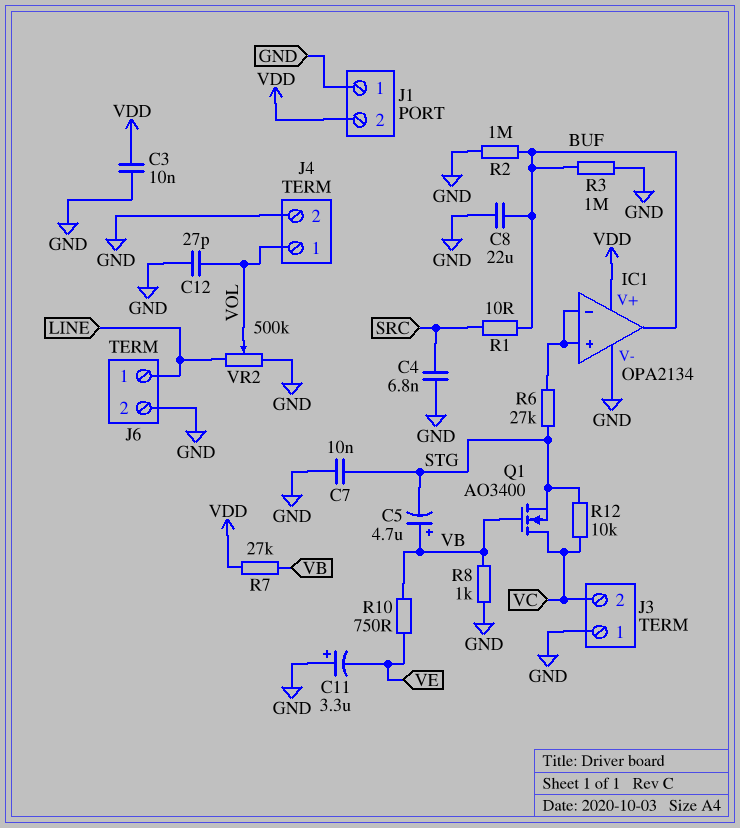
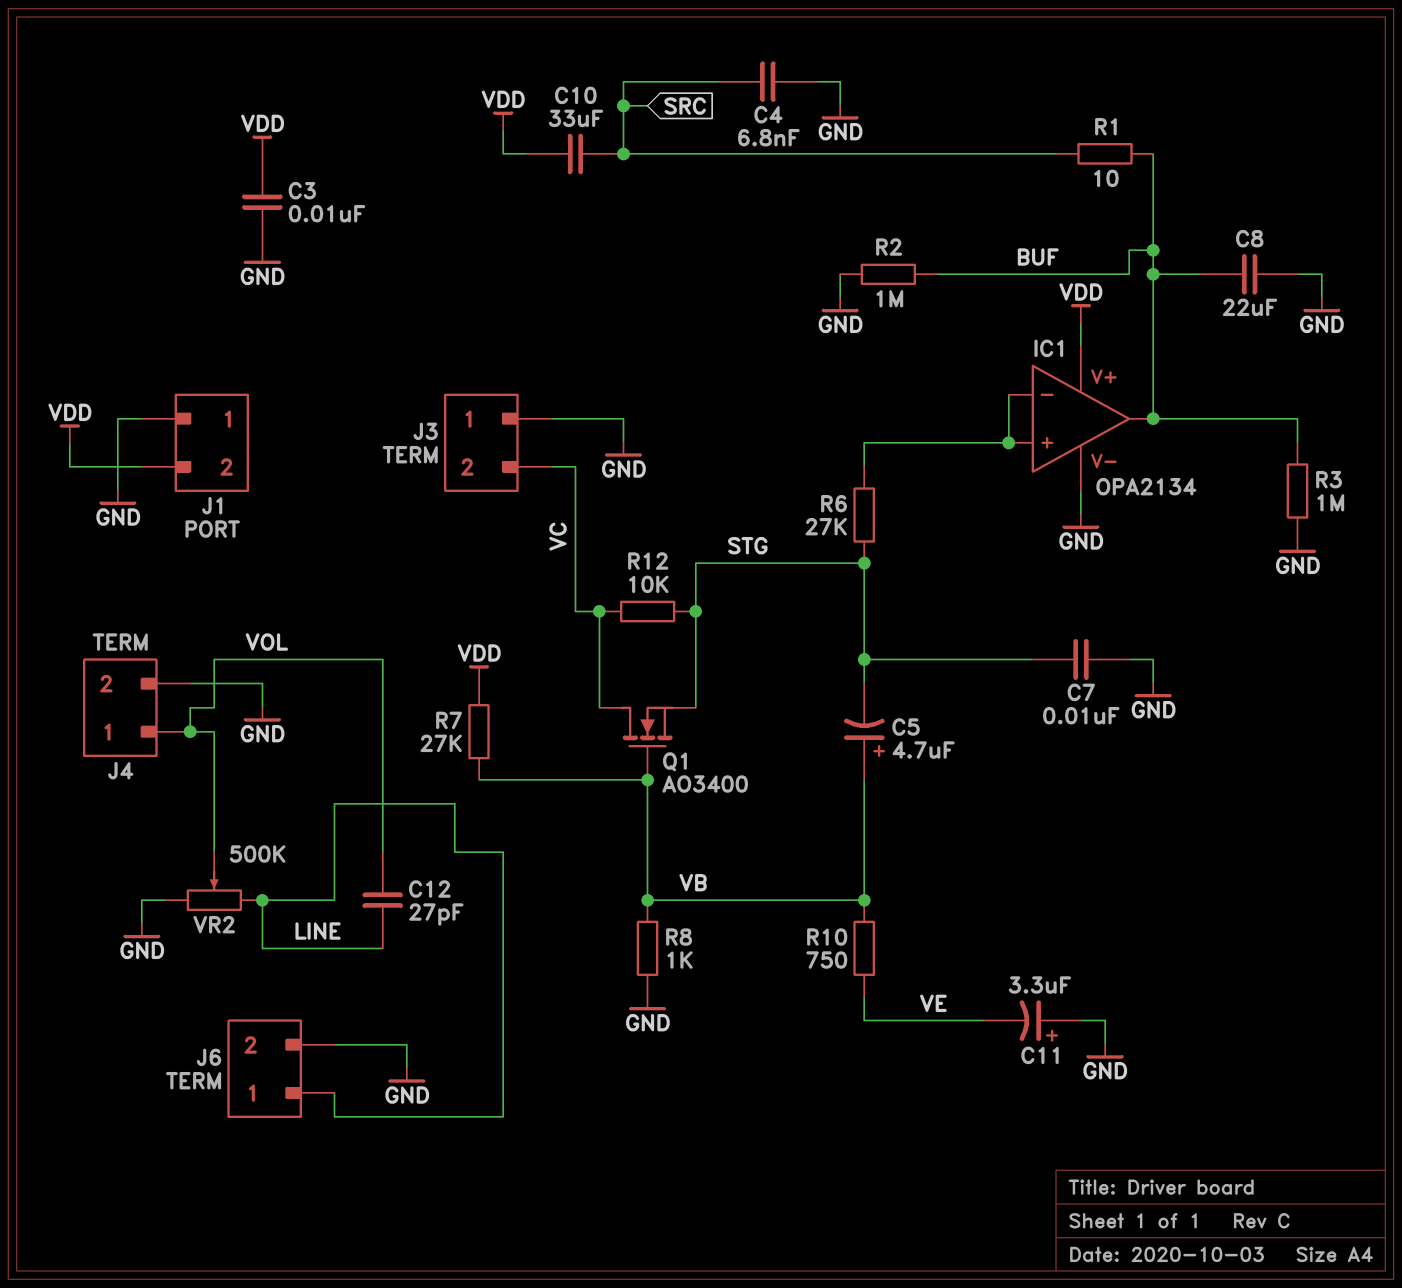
C10: none -> 33uF (SRC, VDD)
C12: 27pF (GND, VOL) -> 27pF (LINE, VOL)

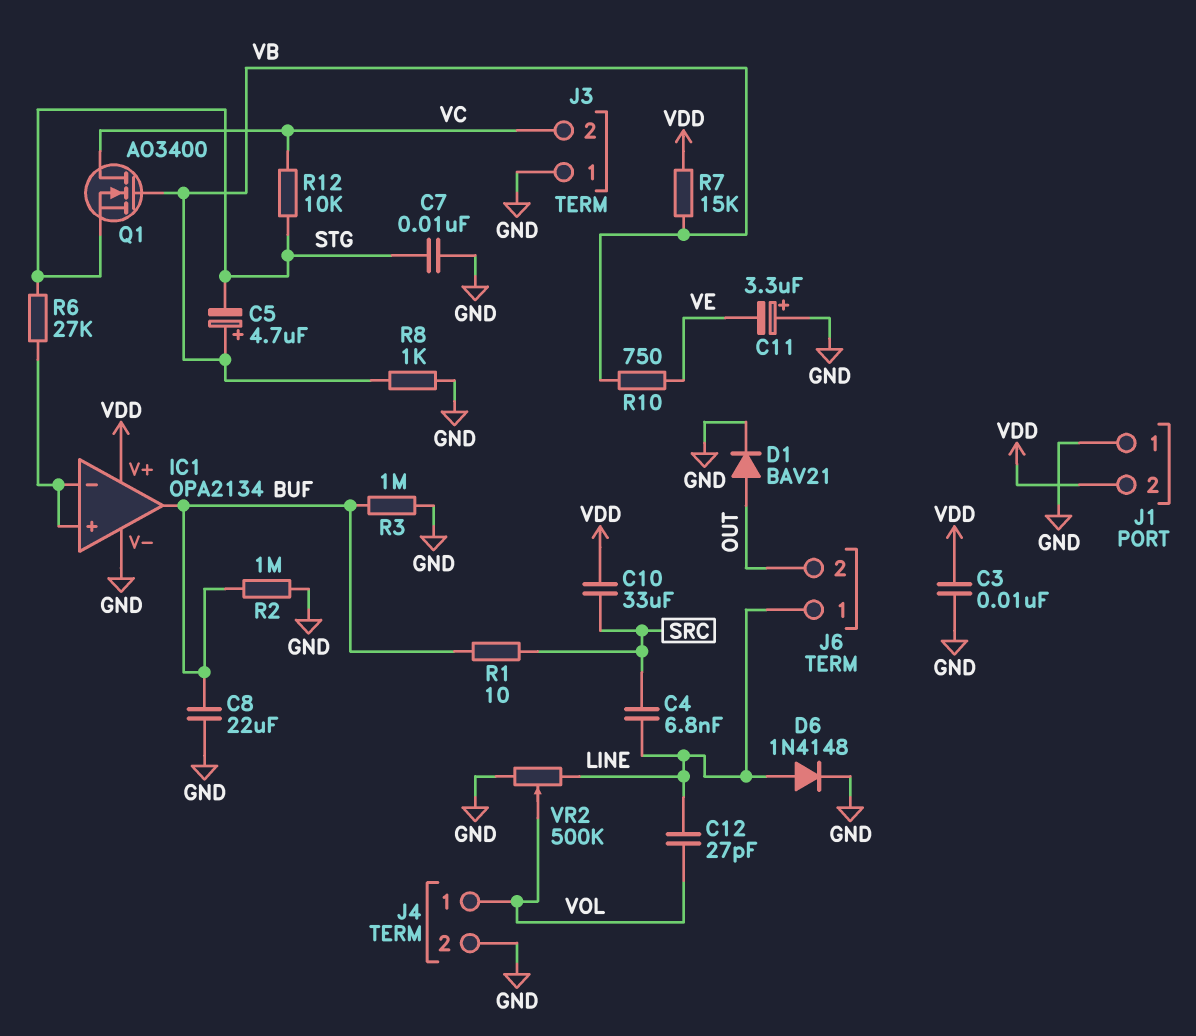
C4: 6.8nF (GND, SRC) -> 6.8nF (LINE, SRC)
D1: none -> diode BAV21 (A OUT, K GND)
D6: none -> diode 1N4148 (A LINE, K GND)
J6 pin 2: GND -> OUT
R7: 27k (VB, VDD) -> 15k (VB, VDD)

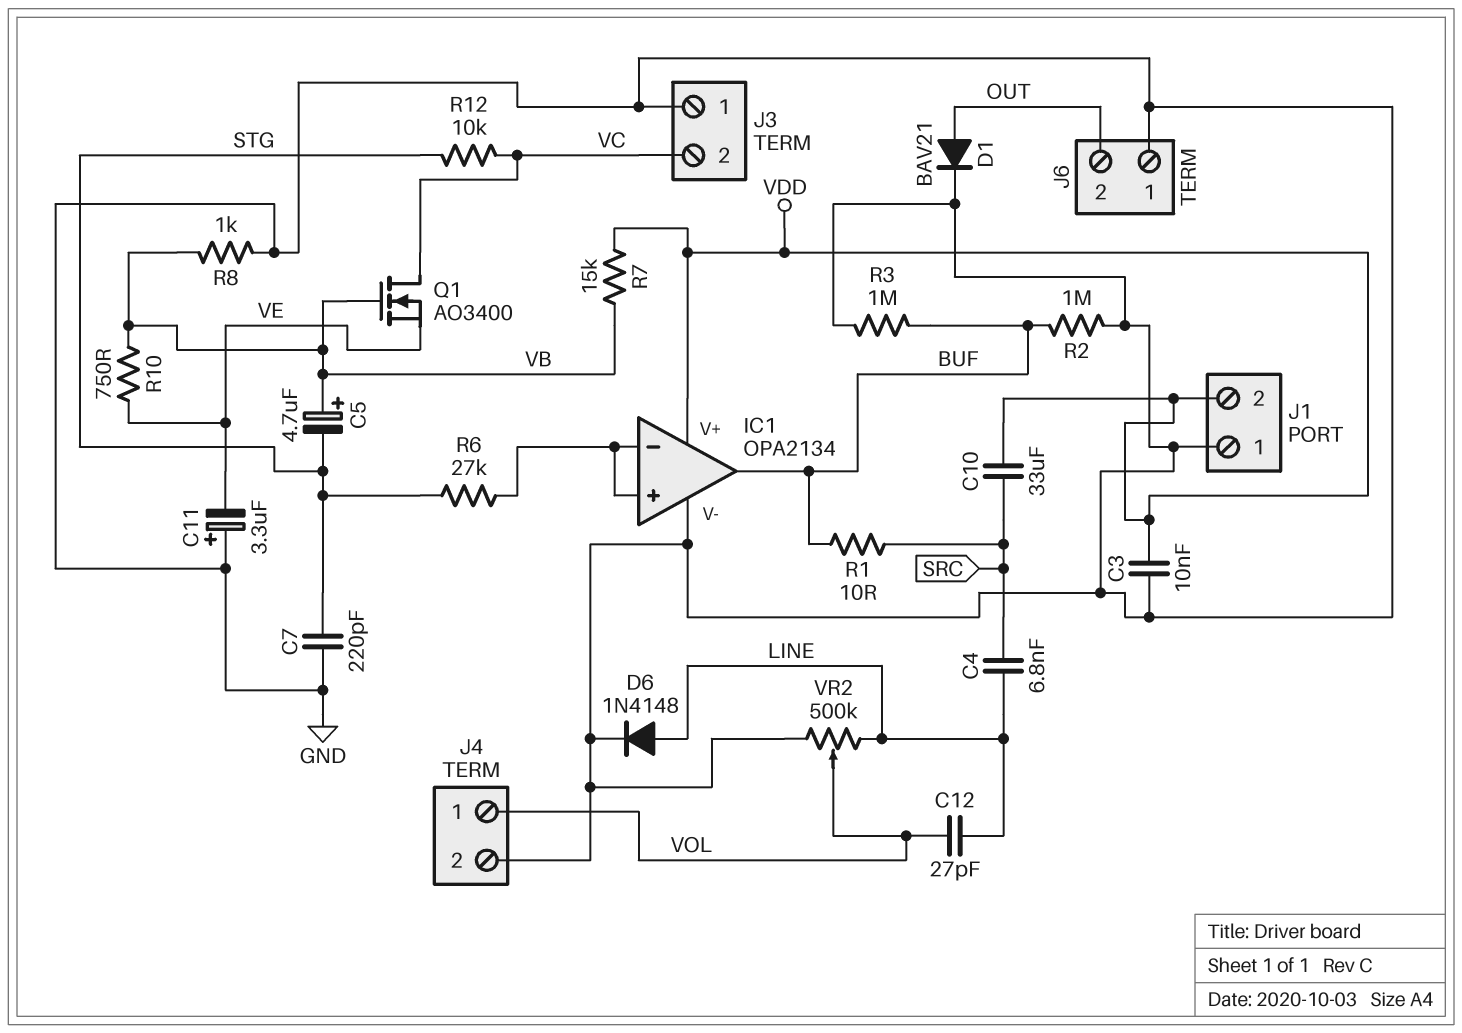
C7: 10nF (GND, STG) -> 220pF (GND, STG)
C8: 22uF (BUF, GND) -> none
J6 pin 1: LINE -> GND
Q1: NMOS AO3400 (G VB, D VC, S STG) -> NMOS AO3400 (G VB, D VC, S VE)

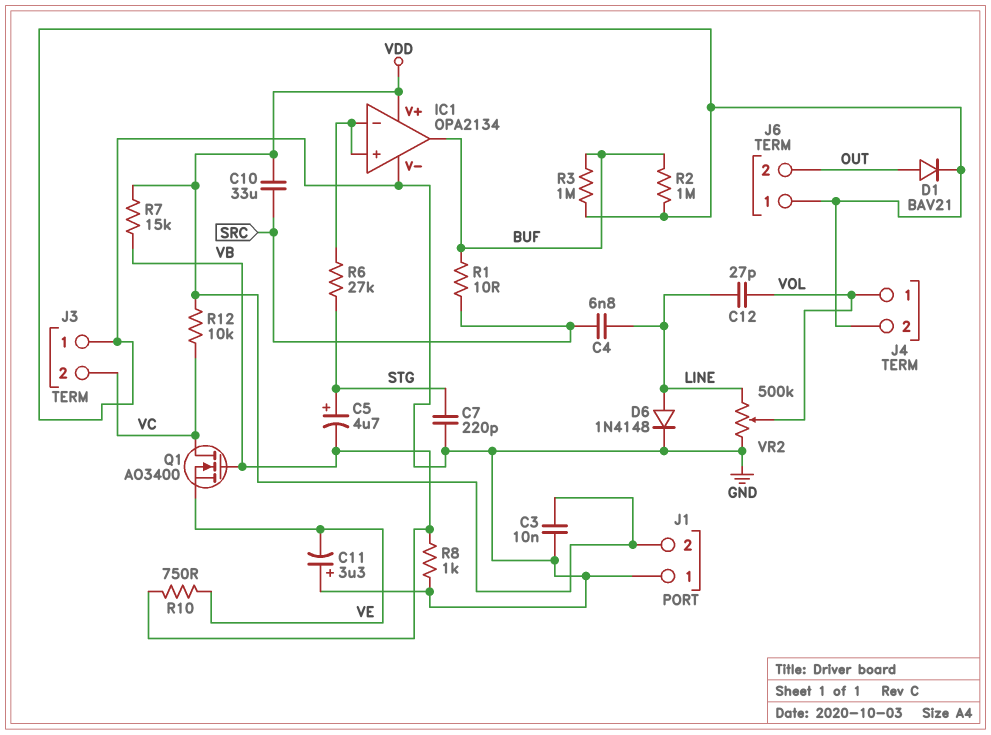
C5: 4.7uF (plus VB, minus STG) -> 4.7uF (plus STG, minus VB)
R12: 10k (STG, VC) -> 10k (VC, VDD)

